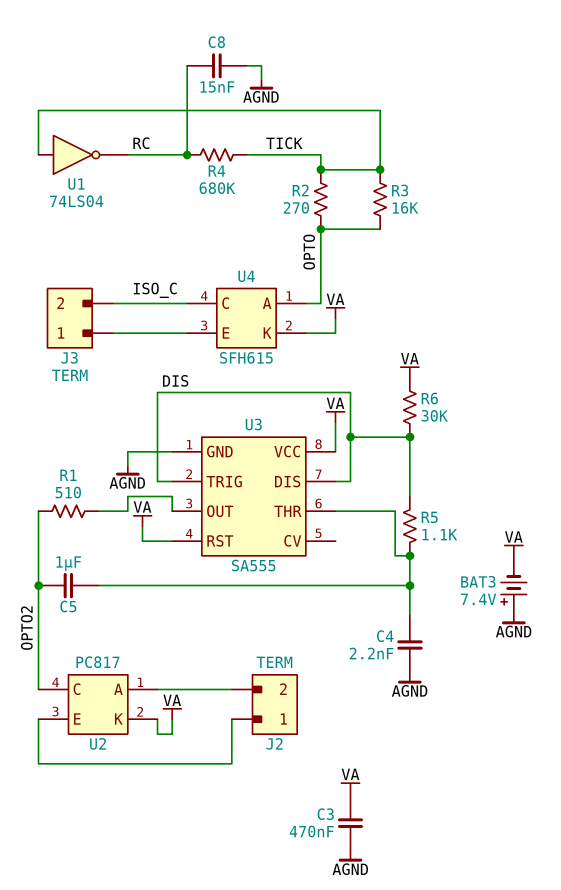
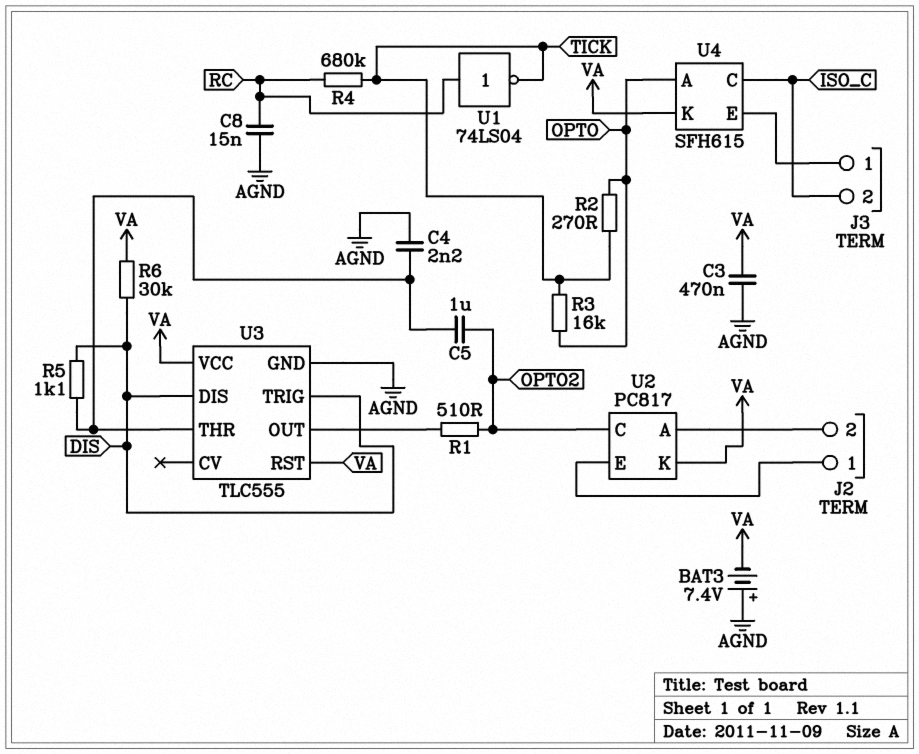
U1: NOT 74LS04 (in TICK, out RC) -> NOT 74LS04 (in RC, out TICK)
U3: SA555 -> TLC555

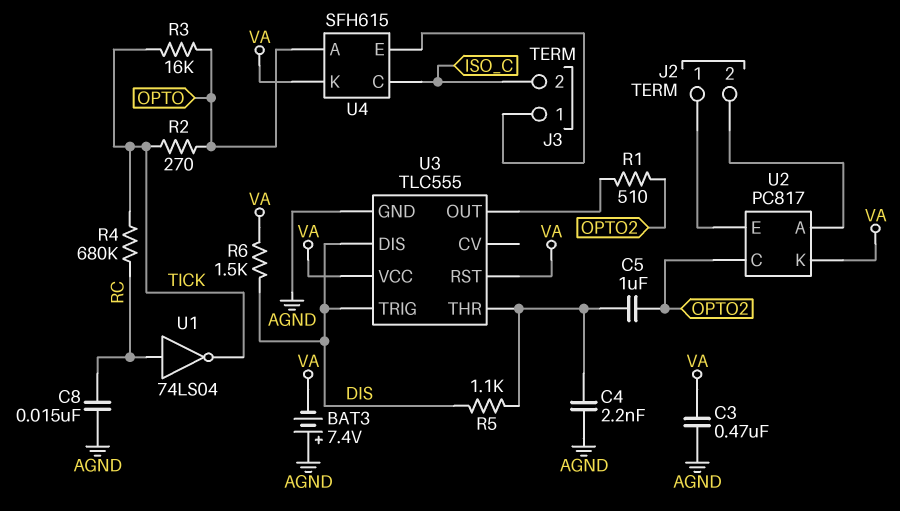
R6: 30k (DIS, VA) -> 1.5k (DIS, VA)

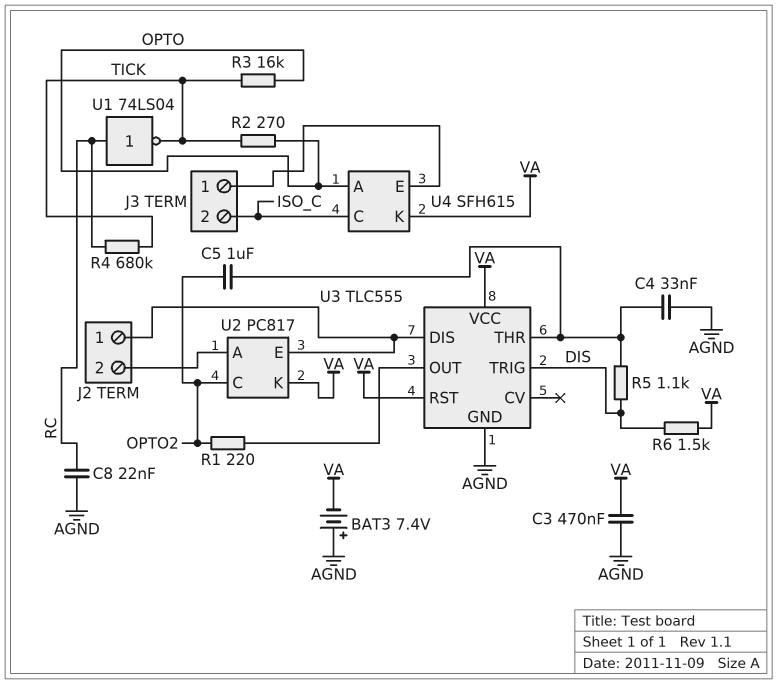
C4: 2.2nF (AGND, U3/THR) -> 33nF (AGND, U3/THR)
C8: 15nF (AGND, RC) -> 22nF (AGND, RC)
R1: 510 (OPTO2, U3/OUT) -> 220 (OPTO2, U3/OUT)
U3 pin DIS: DIS -> J2/1

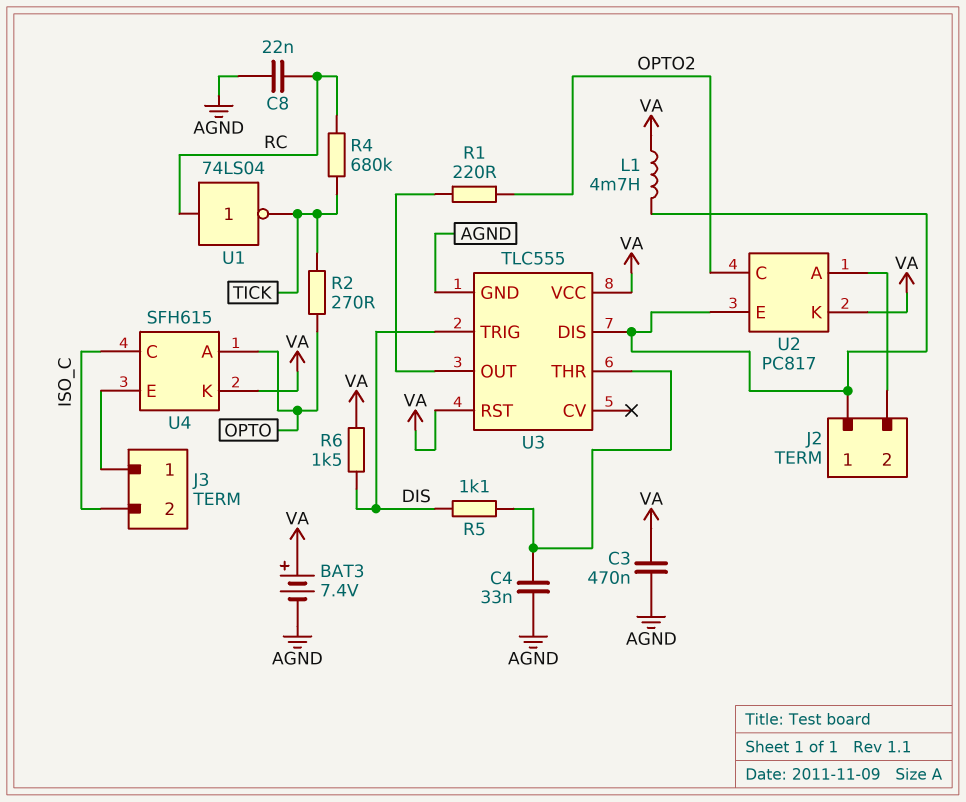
BAT3: 7.4V (plus AGND, minus VA) -> 7.4V (plus VA, minus AGND)
C5: 1uF (OPTO2, U3/THR) -> none
L1: none -> 4.7mH (J2/1, VA)
R3: 16k (OPTO, TICK) -> none

